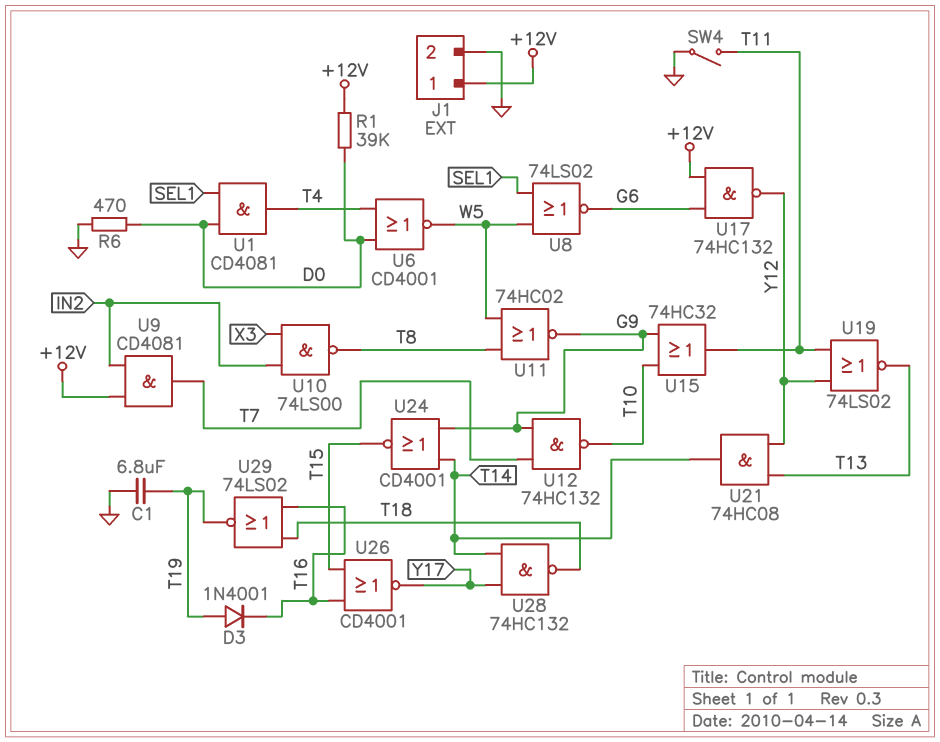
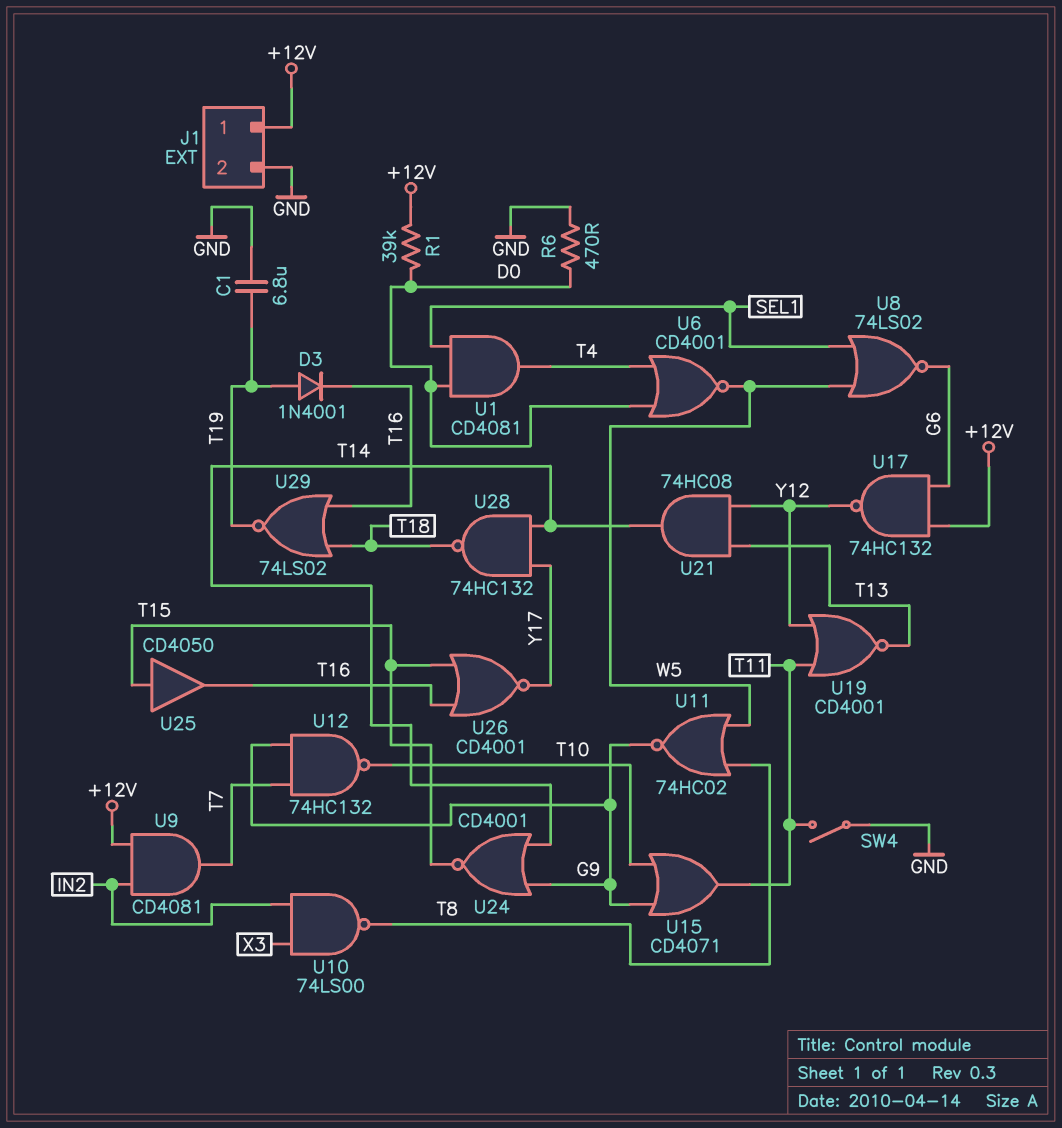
U15: OR 74HC32 (in G9, in T10, out T11) -> OR CD4071 (in G9, in T10, out T11)
U19: NOR 74LS02 (in T11, in Y12, out T13) -> NOR CD4001 (in T11, in Y12, out T13)
U25: none -> buffer CD4050 (in T15, out T16)

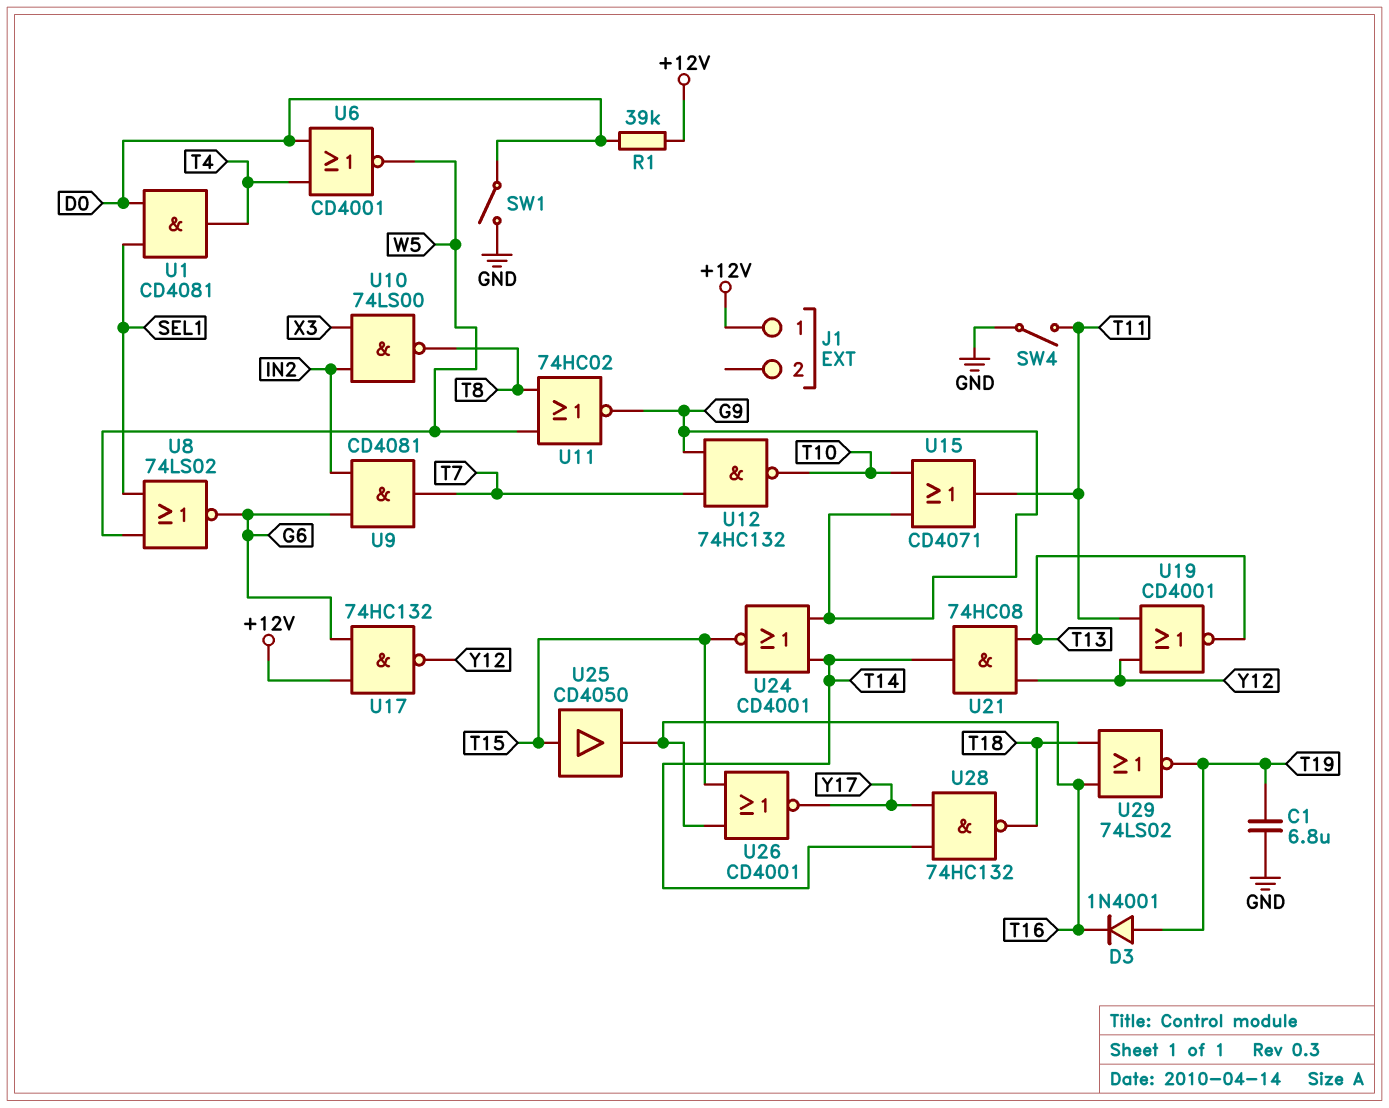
J1 pin 2: GND -> none
R6: 470 (D0, GND) -> none
SW1: none -> switch (D0, GND)
U9: AND CD4081 (in +12V, in IN2, out T7) -> AND CD4081 (in G6, in IN2, out T7)

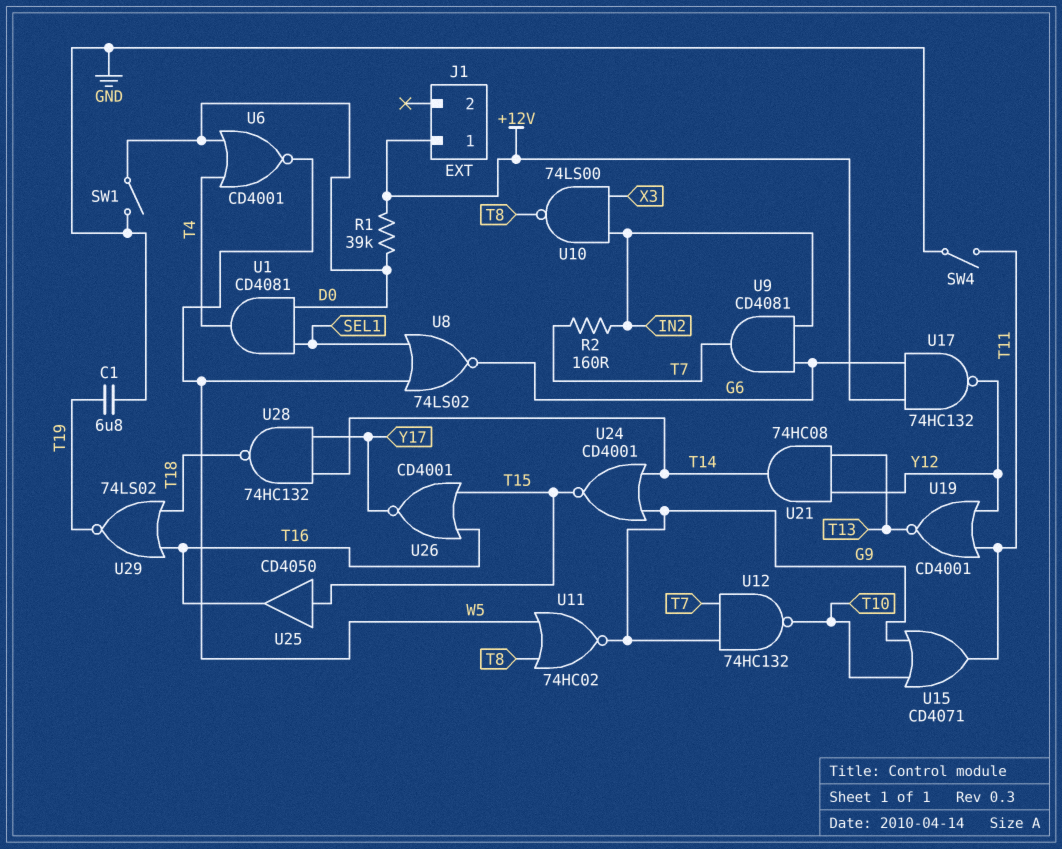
D3: diode 1N4001 (A T19, K T16) -> none
R2: none -> 160 (IN2, T7)

